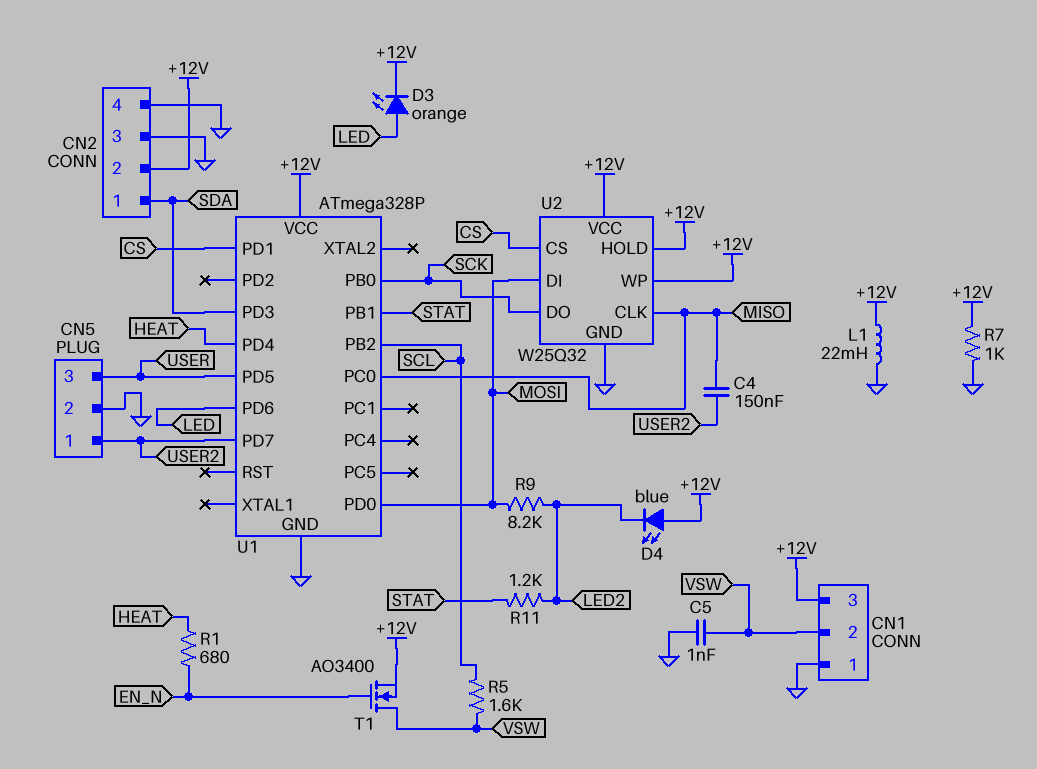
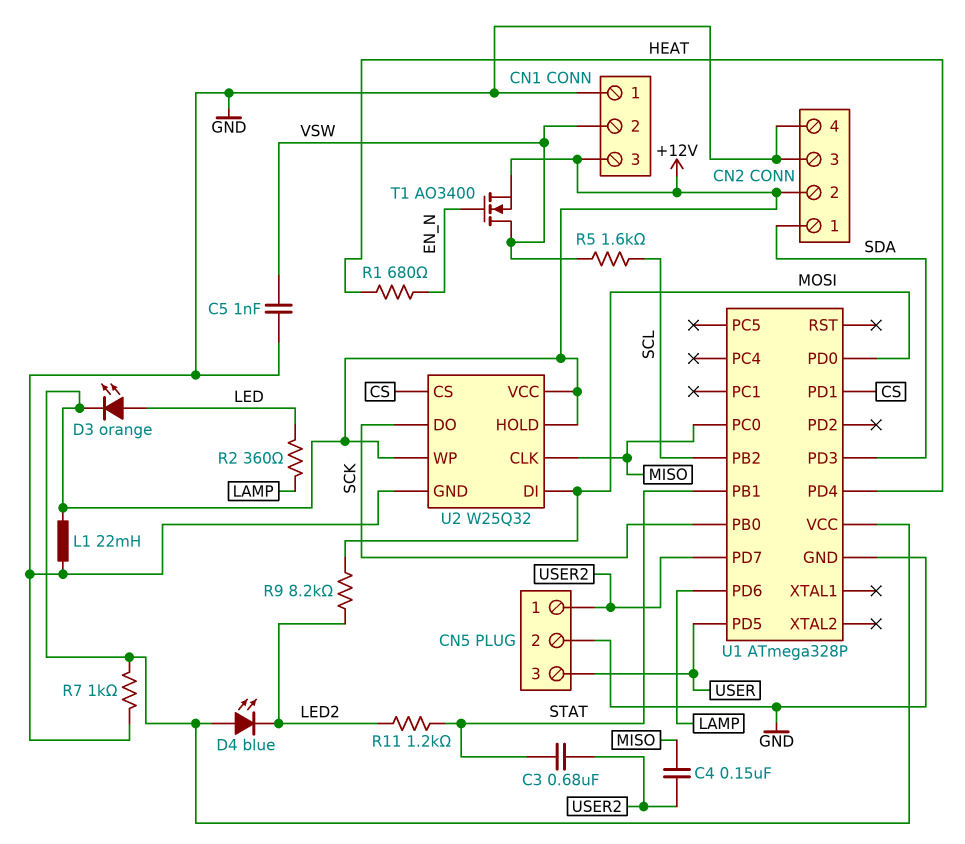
C3: none -> 680nF (STAT, USER2)
R2: none -> 360 (LAMP, LED)
U1 pin PD6: LED -> LAMP

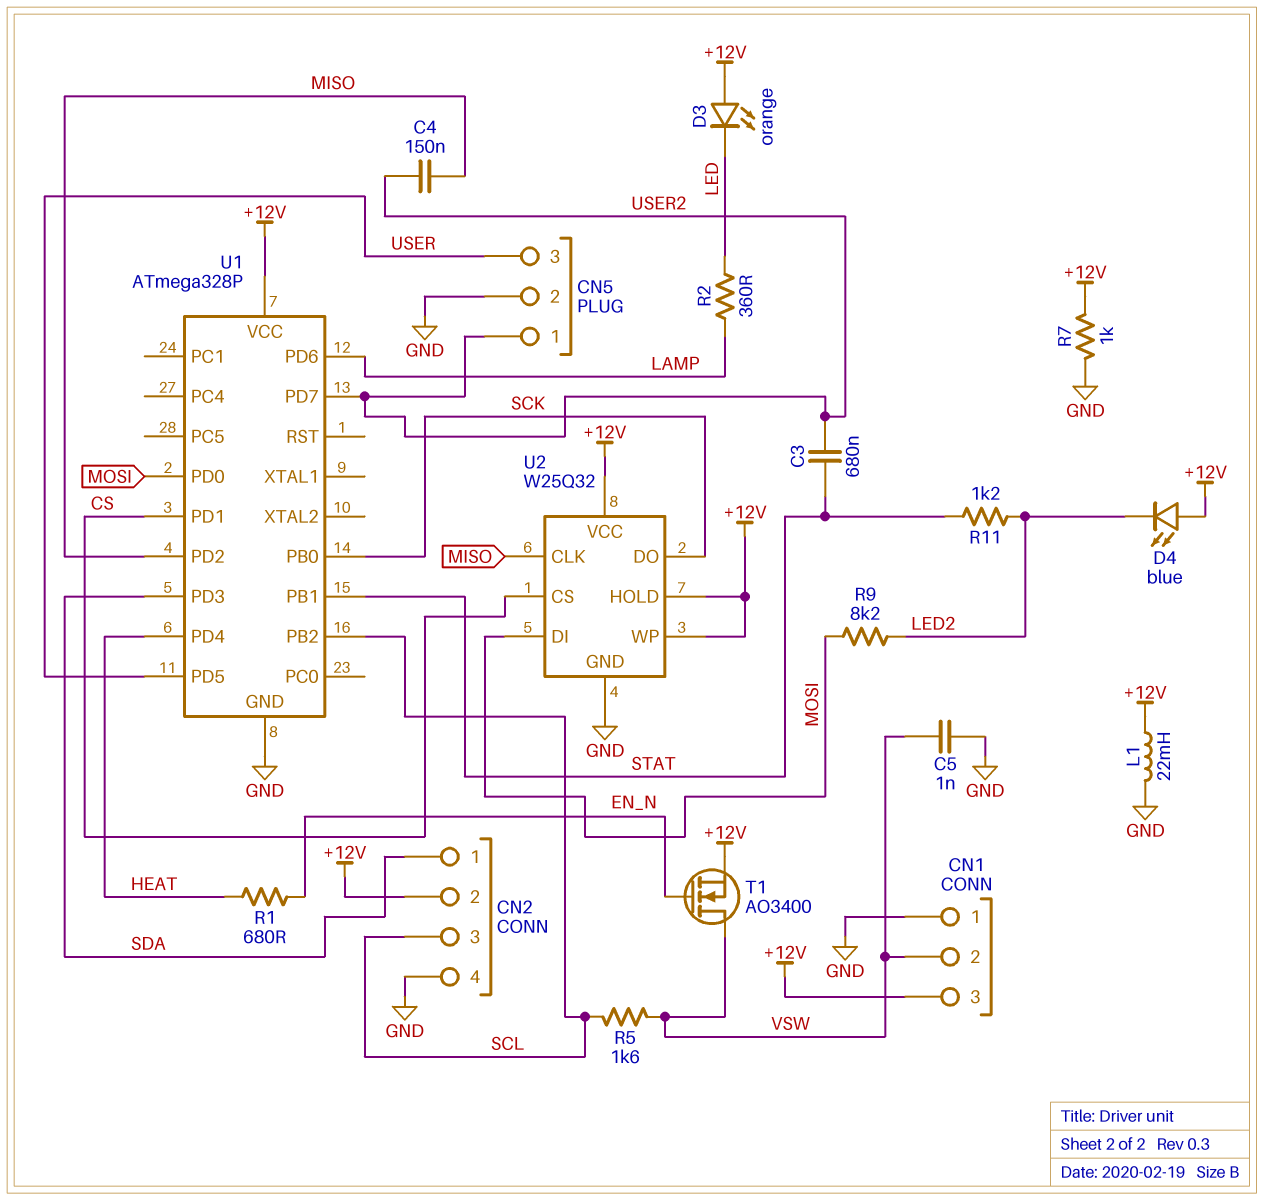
CN2 pin 3: GND -> SCL
D3: LED orange (A LED, K +12V) -> LED orange (A +12V, K LED)
U1 pin PC0: MISO -> none
U1 pin PD2: none -> MISO

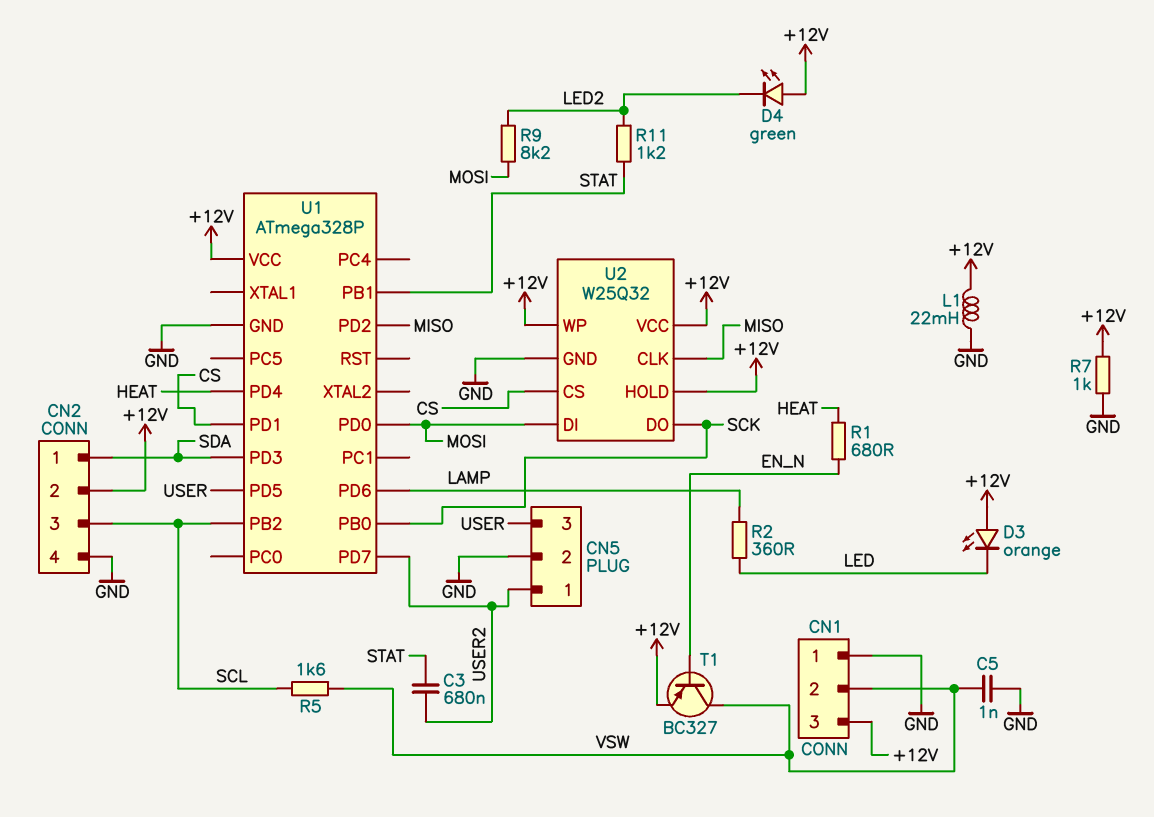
C4: 150nF (MISO, USER2) -> none
D4: LED blue (A +12V, K LED2) -> LED green (A +12V, K LED2)
T1: NMOS AO3400 (G EN_N, D VSW, S +12V) -> PNP BC327 (B EN_N, C VSW, E +12V)

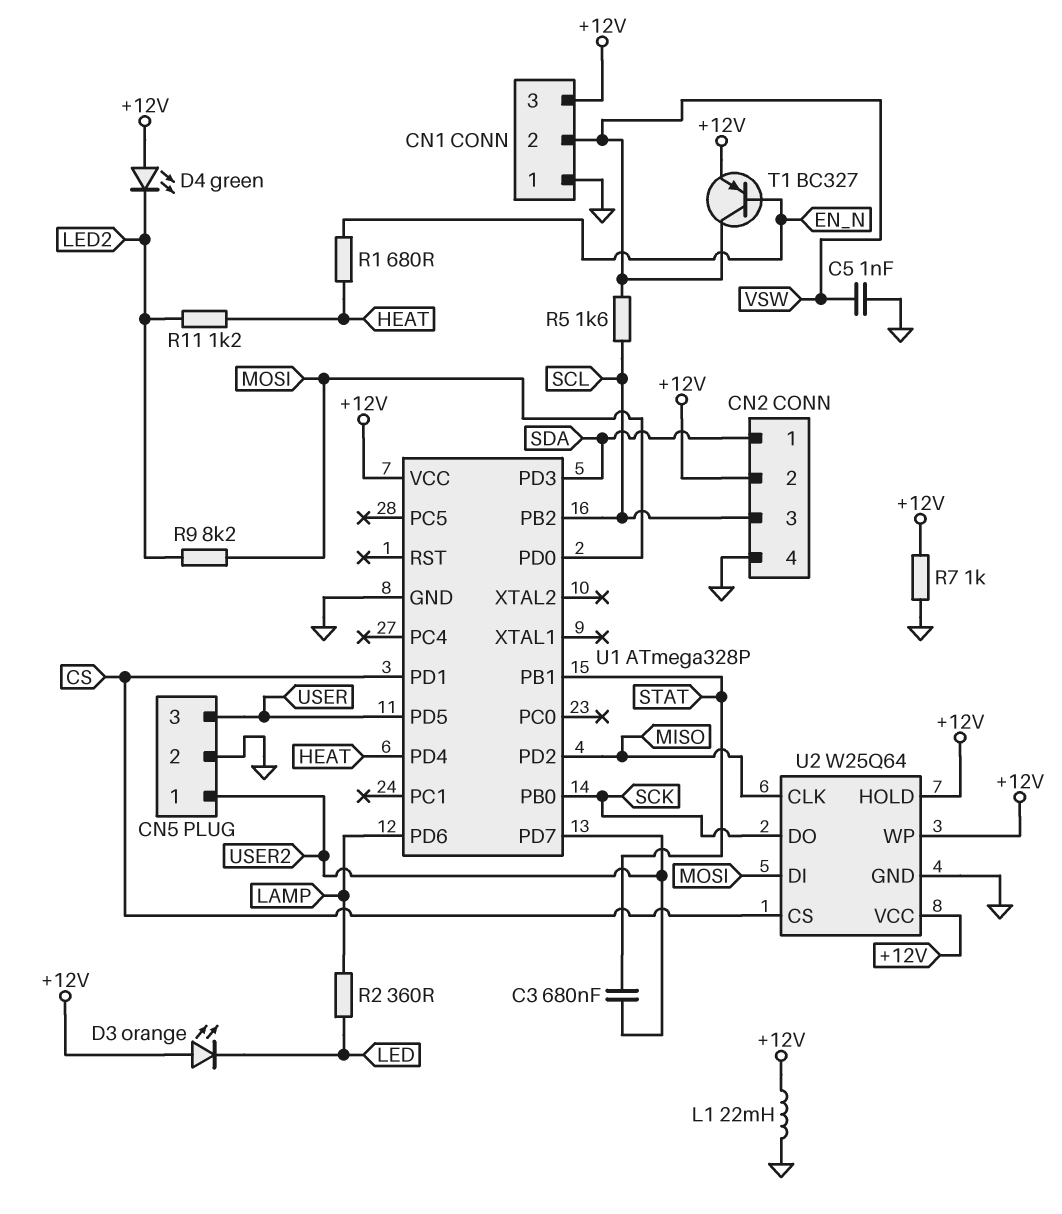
R11: 1.2k (LED2, STAT) -> 1.2k (HEAT, LED2)
U2: W25Q32 -> W25Q64

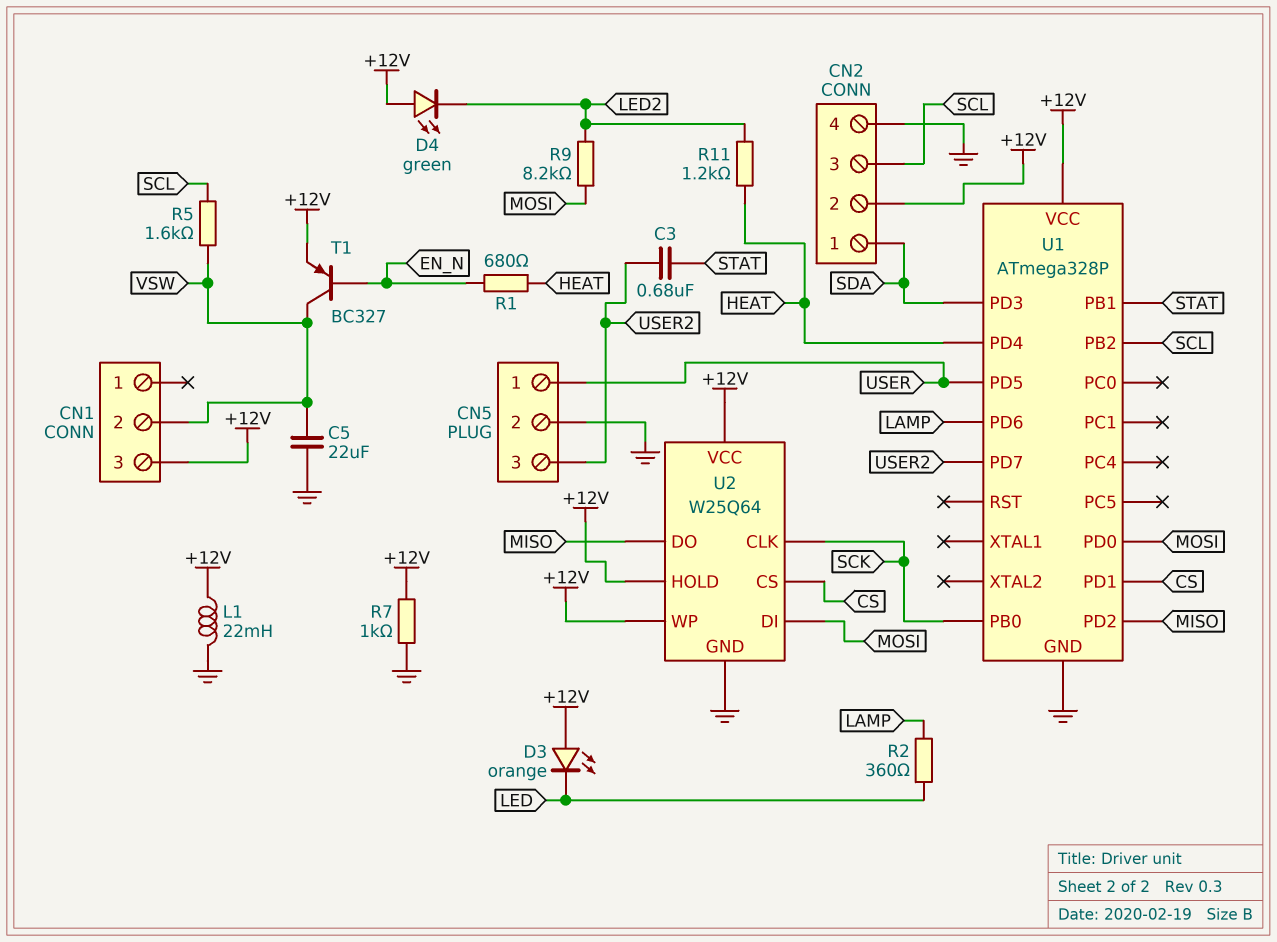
C5: 1nF (GND, VSW) -> 22uF (GND, VSW)
CN1 pin 1: GND -> none
CN5 pin 1: USER2 -> USER
CN5 pin 3: USER -> USER2
U2 pin CLK: MISO -> SCK
U2 pin DO: SCK -> MISO

